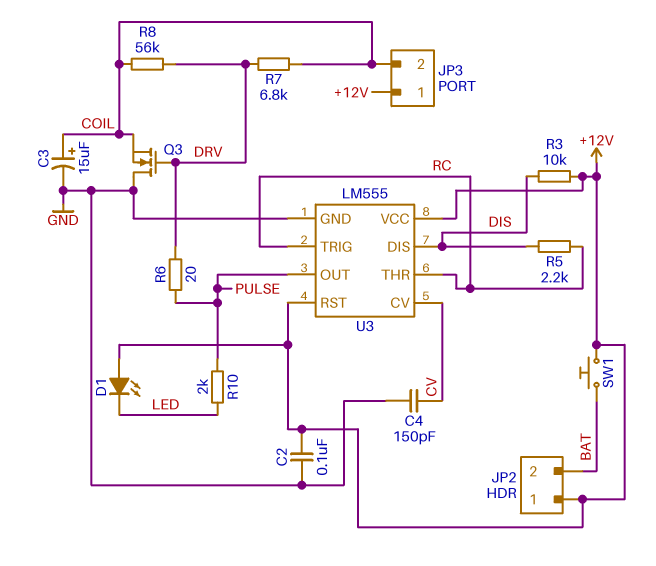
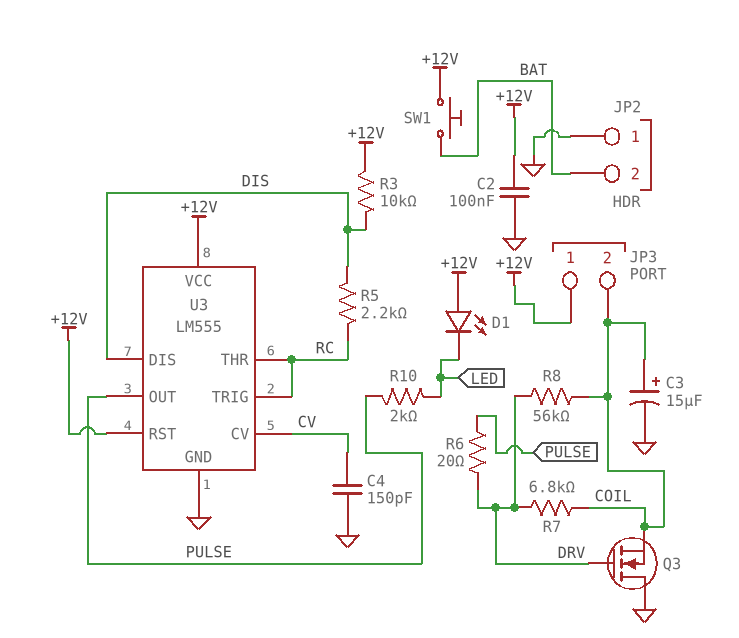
JP2 pin 1: +12V -> GND

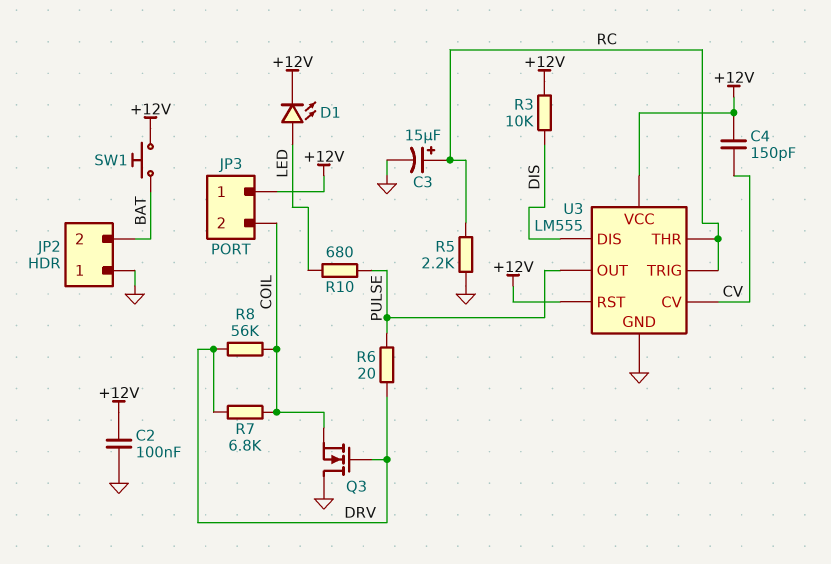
C3: 15uF (plus COIL, minus GND) -> 15uF (plus RC, minus GND)
C4: 150pF (CV, GND) -> 150pF (+12V, CV)
D1: LED (A +12V, K LED) -> LED (A LED, K +12V)
R5: 2.2k (DIS, RC) -> 2.2k (GND, RC)
R10: 2k (LED, PULSE) -> 680 (LED, PULSE)

